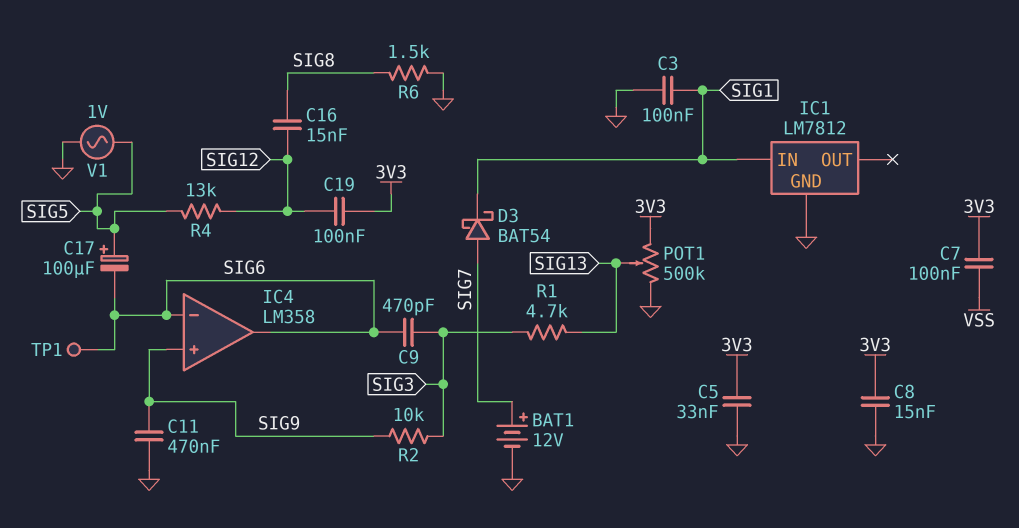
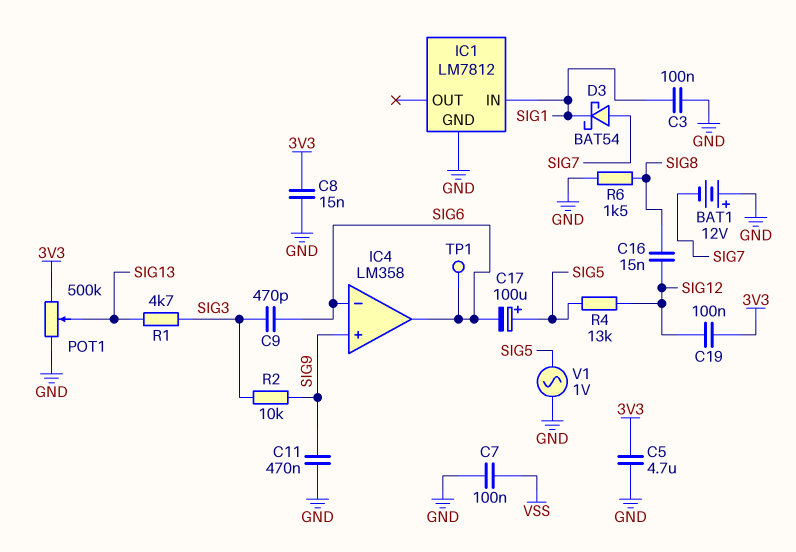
BAT1: 12V (plus SIG7, minus GND) -> 12V (plus GND, minus SIG7)
C5: 33nF (3V3, GND) -> 4.7uF (3V3, GND)
C7: 100nF (3V3, VSS) -> 100nF (GND, VSS)

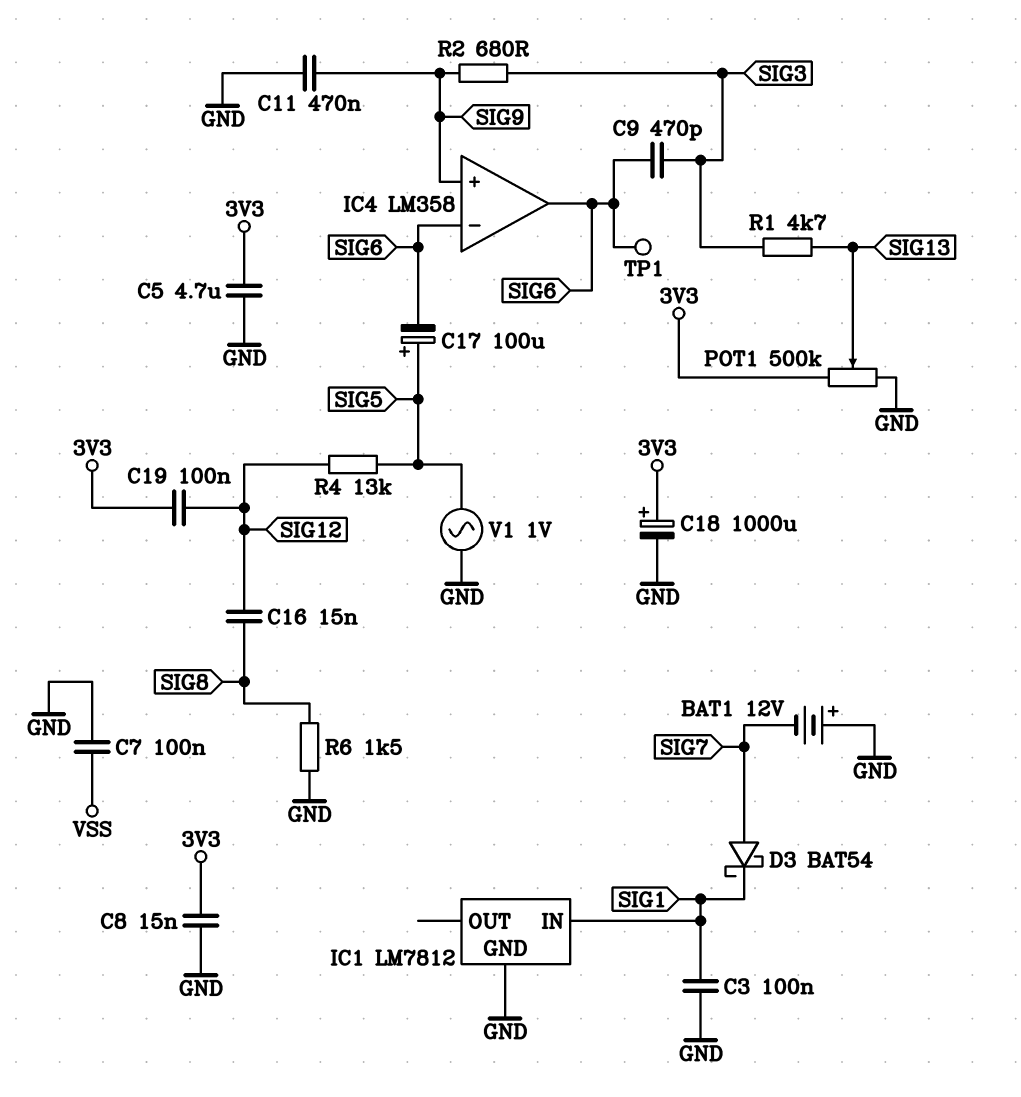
C18: none -> 1000uF (plus 3V3, minus GND)
R2: 10k (SIG3, SIG9) -> 680 (SIG3, SIG9)

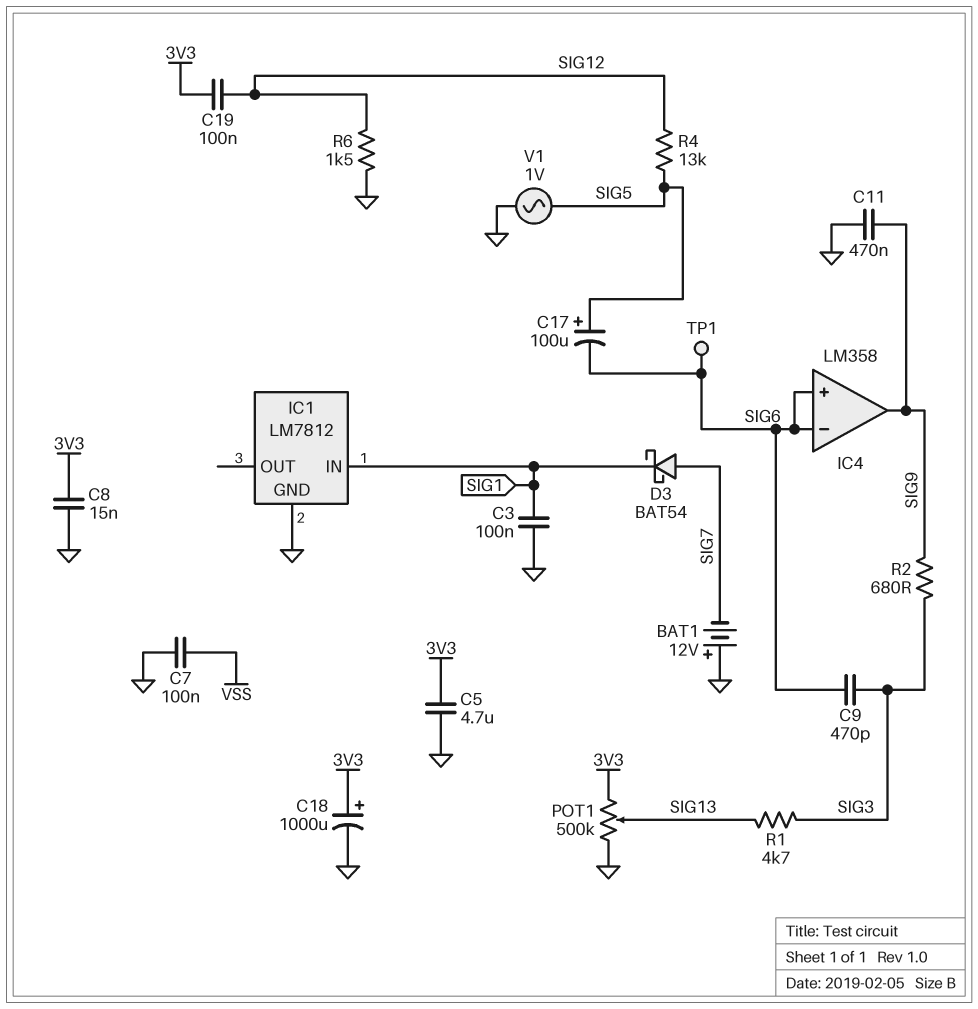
C16: 15nF (SIG8, SIG12) -> none
IC4 pin in+: SIG9 -> SIG6
IC4 pin out: SIG6 -> SIG9
R6: 1.5k (GND, SIG8) -> 1.5k (GND, SIG12)

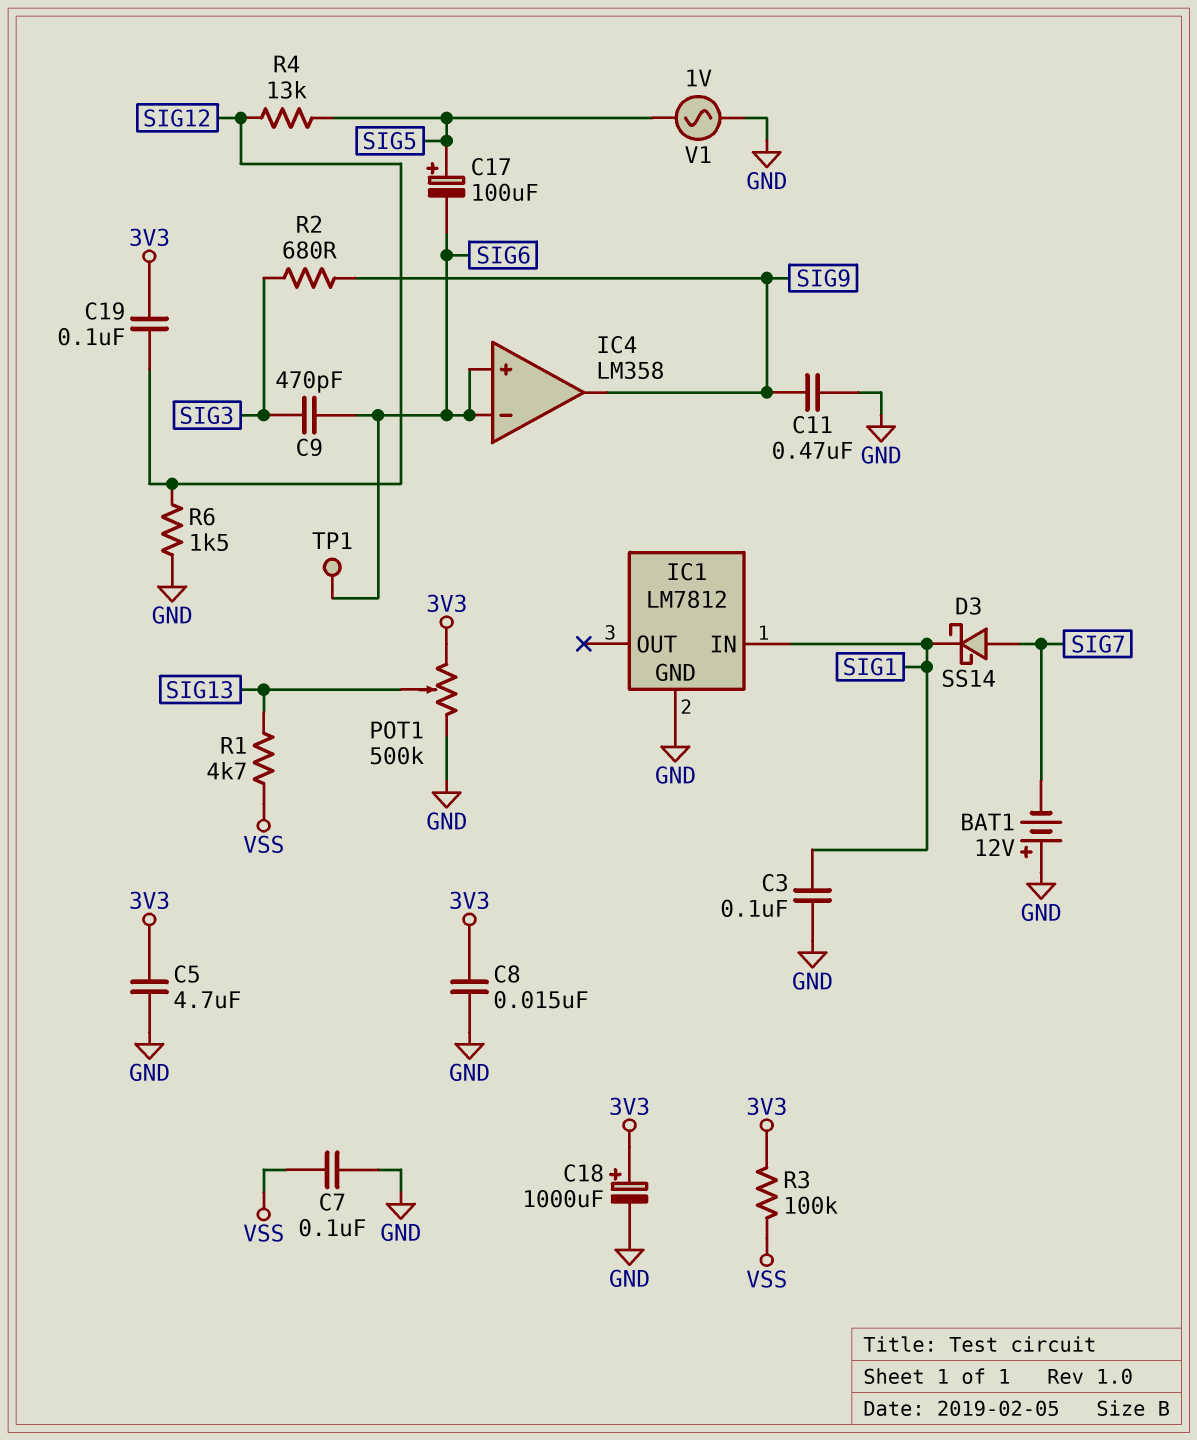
D3: schottky BAT54 (A SIG7, K SIG1) -> schottky SS14 (A SIG7, K SIG1)
R1: 4.7k (SIG3, SIG13) -> 4.7k (SIG13, VSS)
R3: none -> 100k (3V3, VSS)

